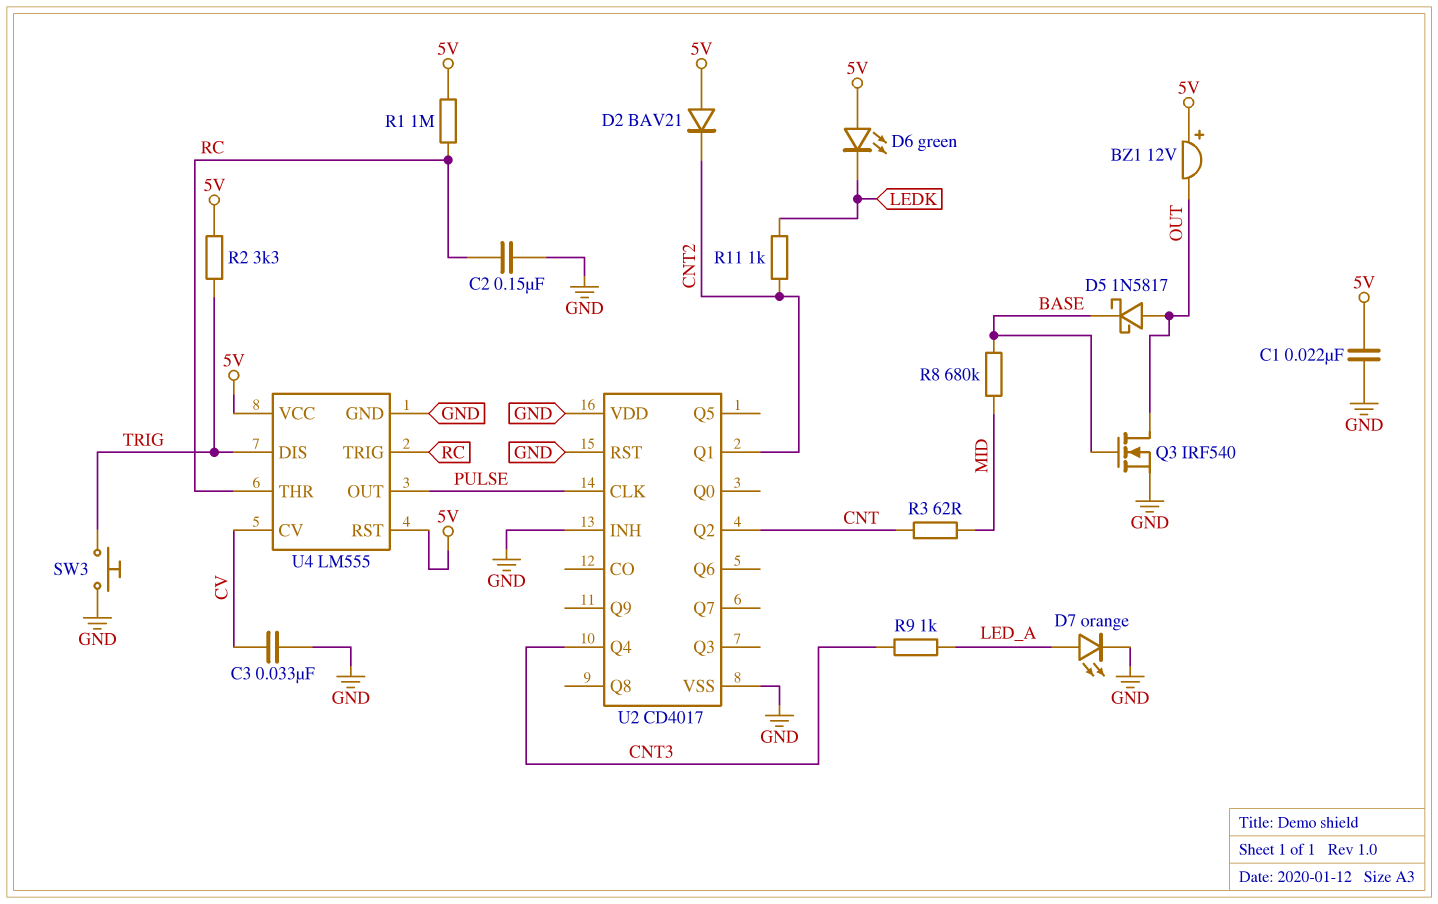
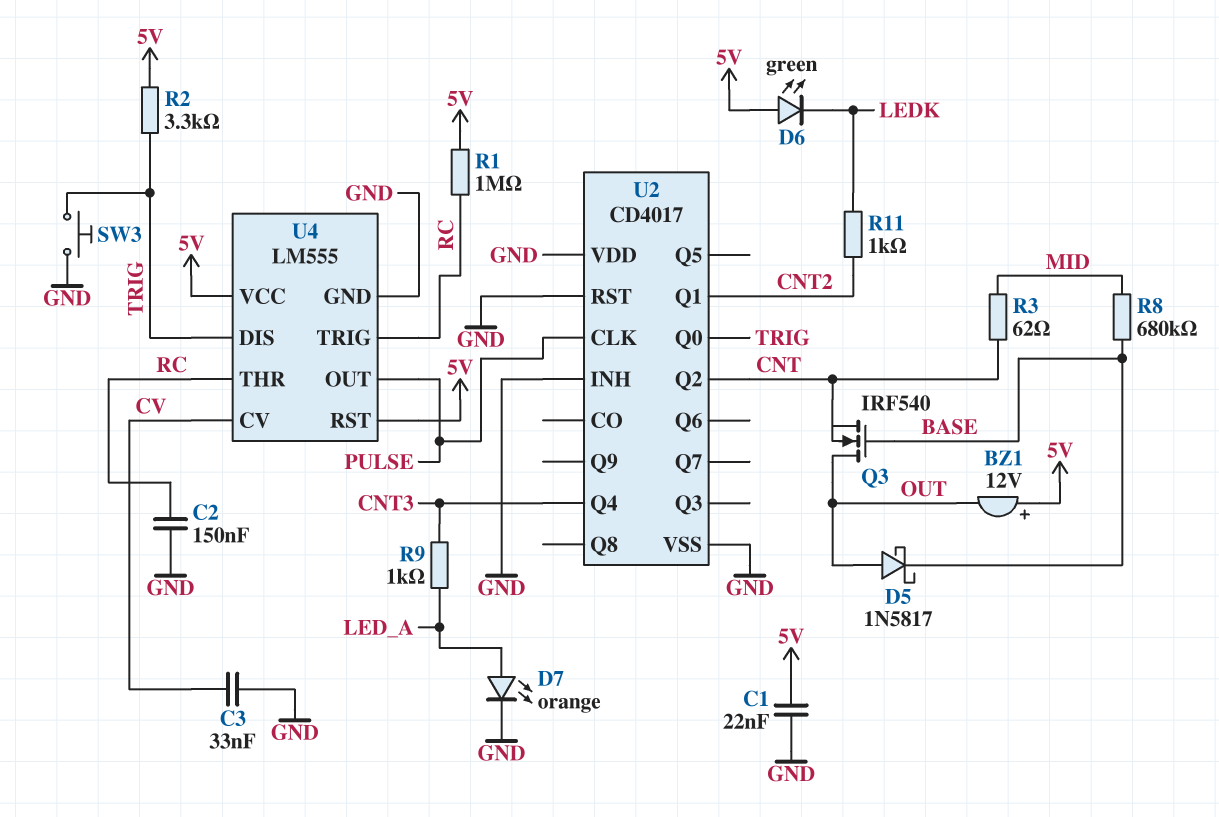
D2: diode BAV21 (A 5V, K CNT2) -> none
Q3: NMOS IRF540 (G BASE, D OUT, S GND) -> NMOS IRF540 (G BASE, D OUT, S CNT)
U2 pin Q0: none -> TRIG

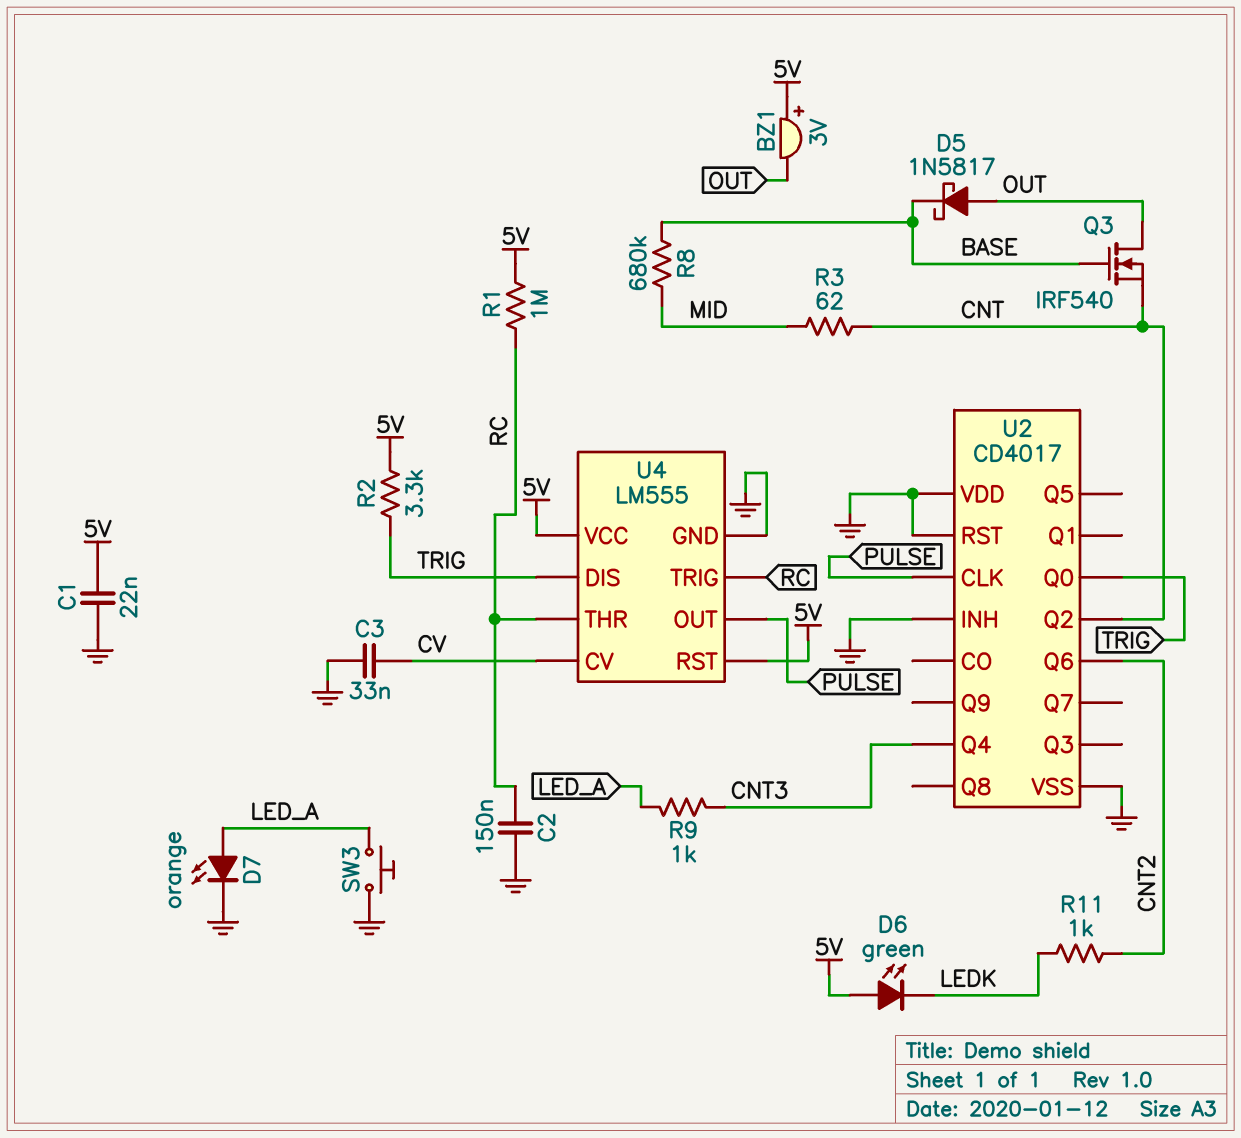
BZ1: buzzer 12V (plus 5V, minus OUT) -> buzzer 3V (plus 5V, minus OUT)
SW3: button (GND, TRIG) -> button (GND, LED_A)
U2 pin Q1: CNT2 -> none
U2 pin Q6: none -> CNT2

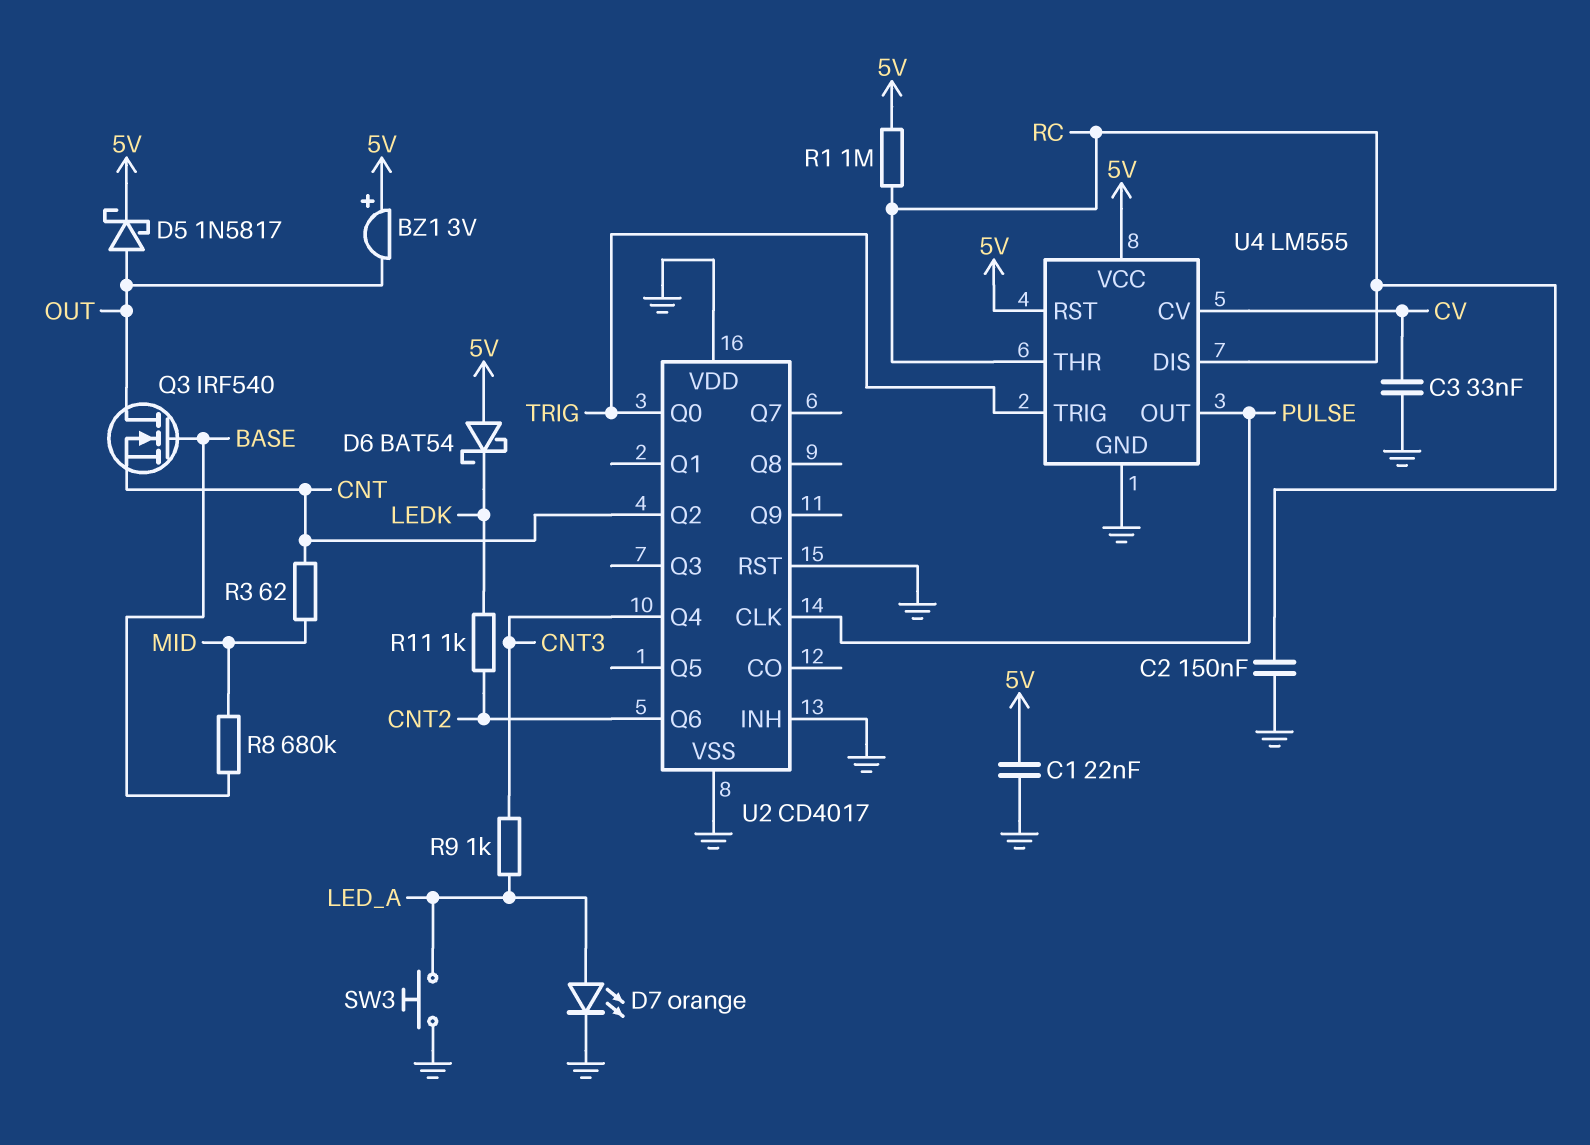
D5: schottky 1N5817 (A OUT, K BASE) -> schottky 1N5817 (A OUT, K 5V)
D6: LED green (A 5V, K LEDK) -> schottky BAT54 (A 5V, K LEDK)
R2: 3.3k (5V, TRIG) -> none
U4 pin DIS: TRIG -> RC
U4 pin TRIG: RC -> TRIG

